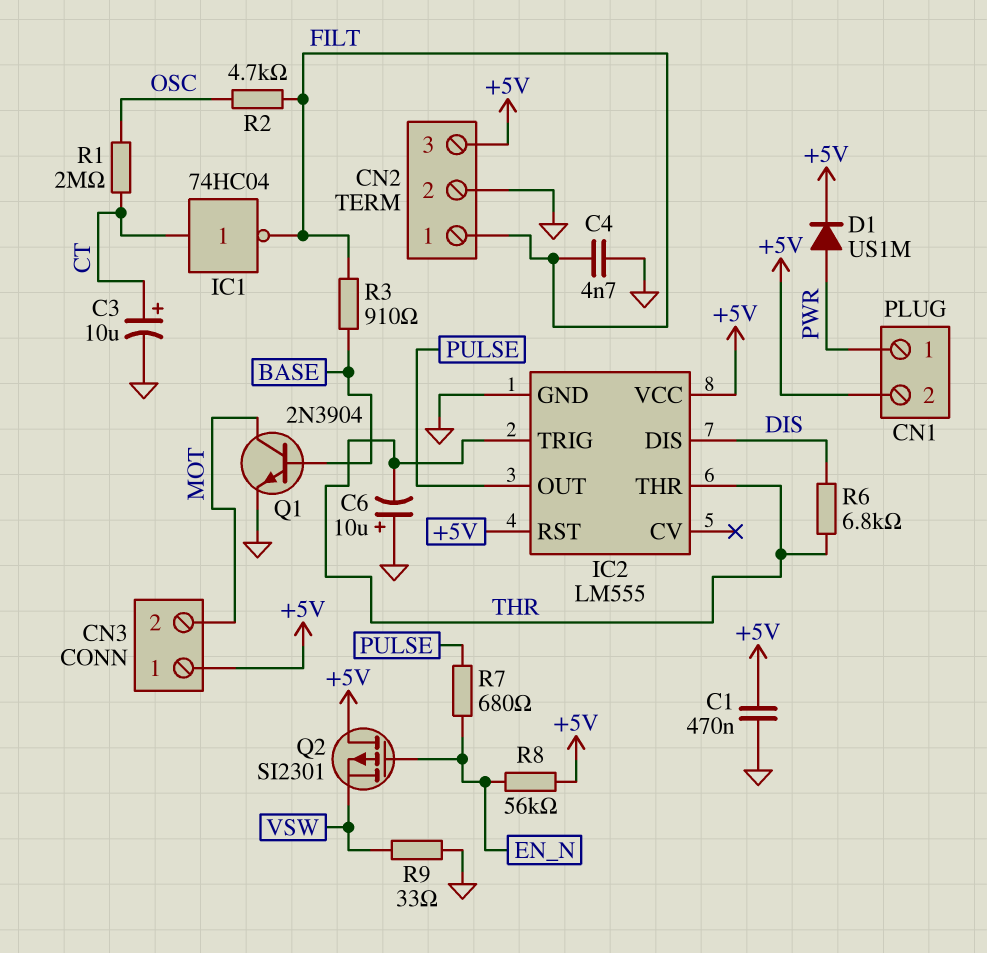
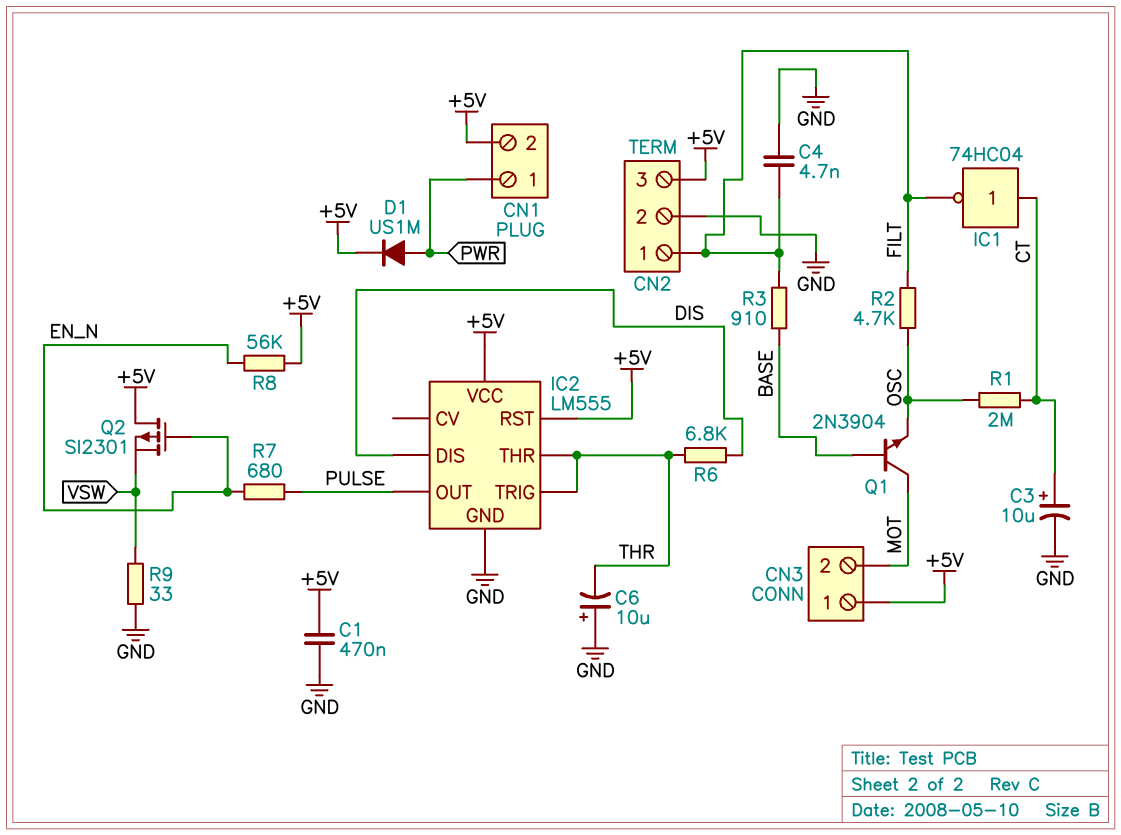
Q1: NPN 2N3904 (B BASE, C MOT, E GND) -> NPN 2N3904 (B BASE, C MOT, E OSC)

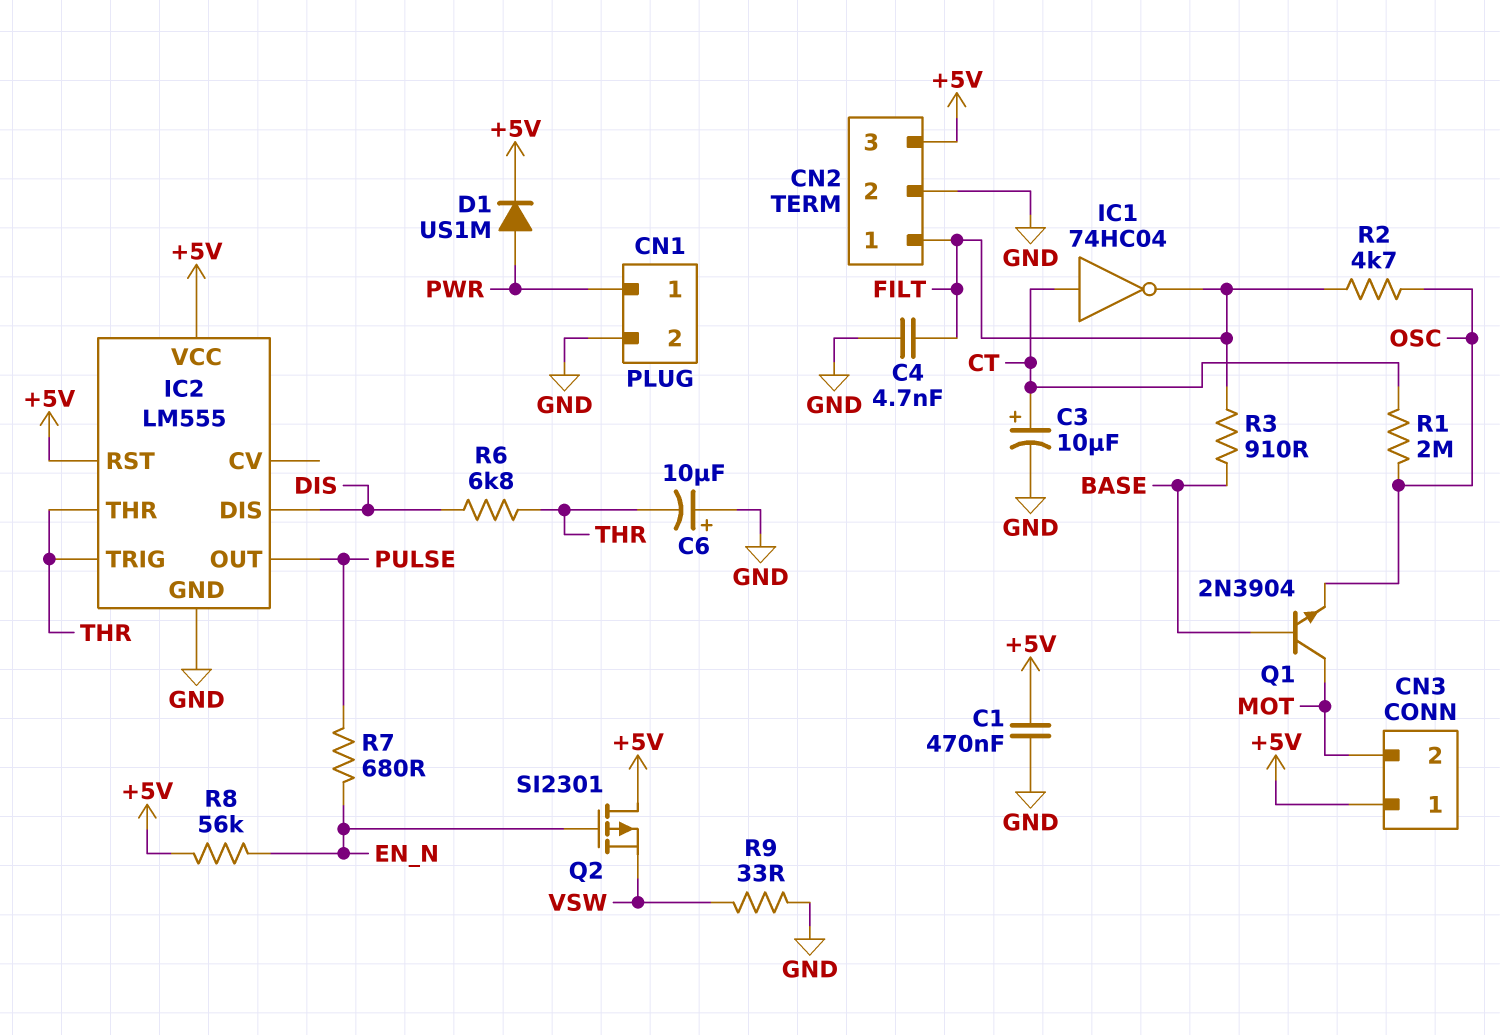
CN1 pin 2: +5V -> GND

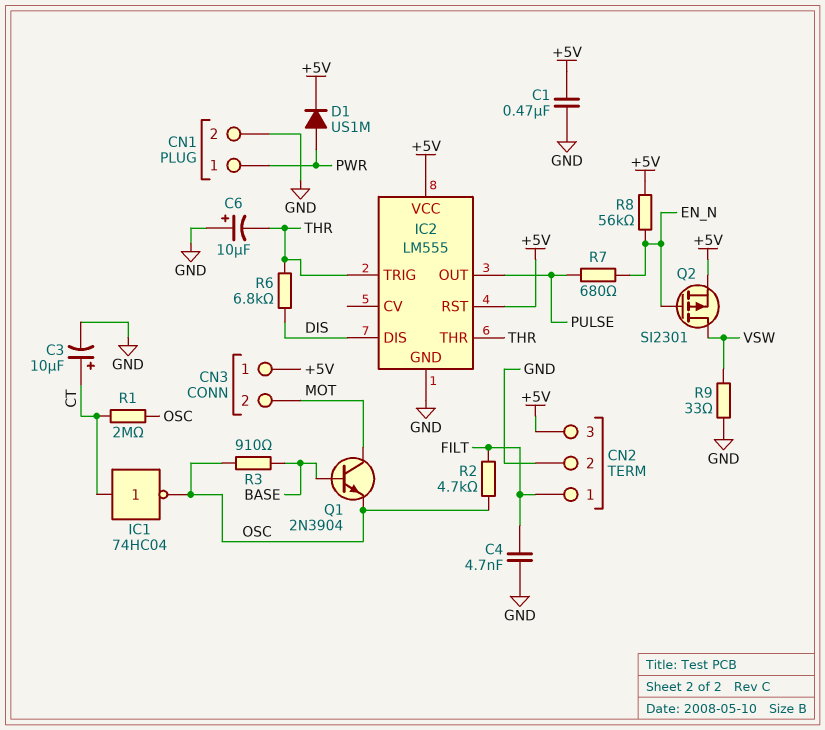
IC1: NOT 74HC04 (in CT, out FILT) -> NOT 74HC04 (in CT, out OSC)
Q2: PMOS SI2301 (G EN_N, D +5V, S VSW) -> PMOS SI2301 (G EN_N, D VSW, S +5V)
R3: 910 (BASE, FILT) -> 910 (BASE, OSC)

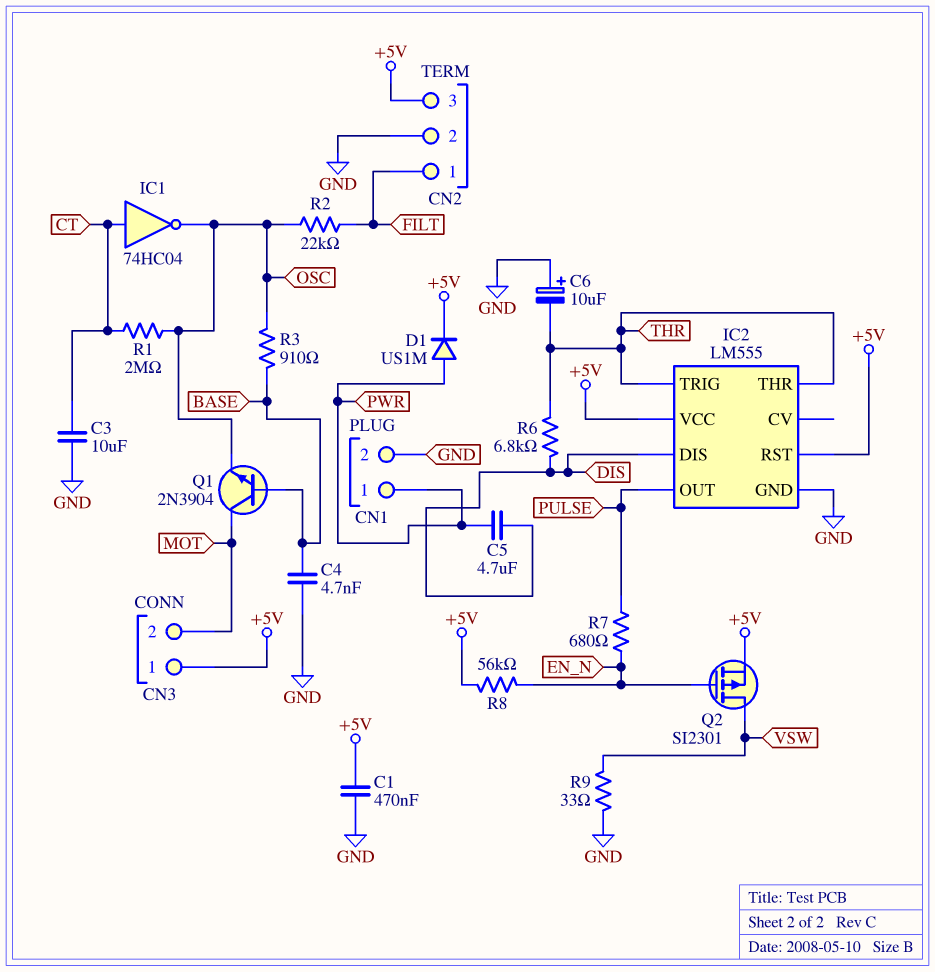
C3: 10uF (plus CT, minus GND) -> 10uF (CT, GND)
C4: 4.7nF (FILT, GND) -> 4.7nF (BASE, GND)
C5: none -> 4.7uF (DIS, PWR)
R2: 4.7k (FILT, OSC) -> 22k (FILT, OSC)

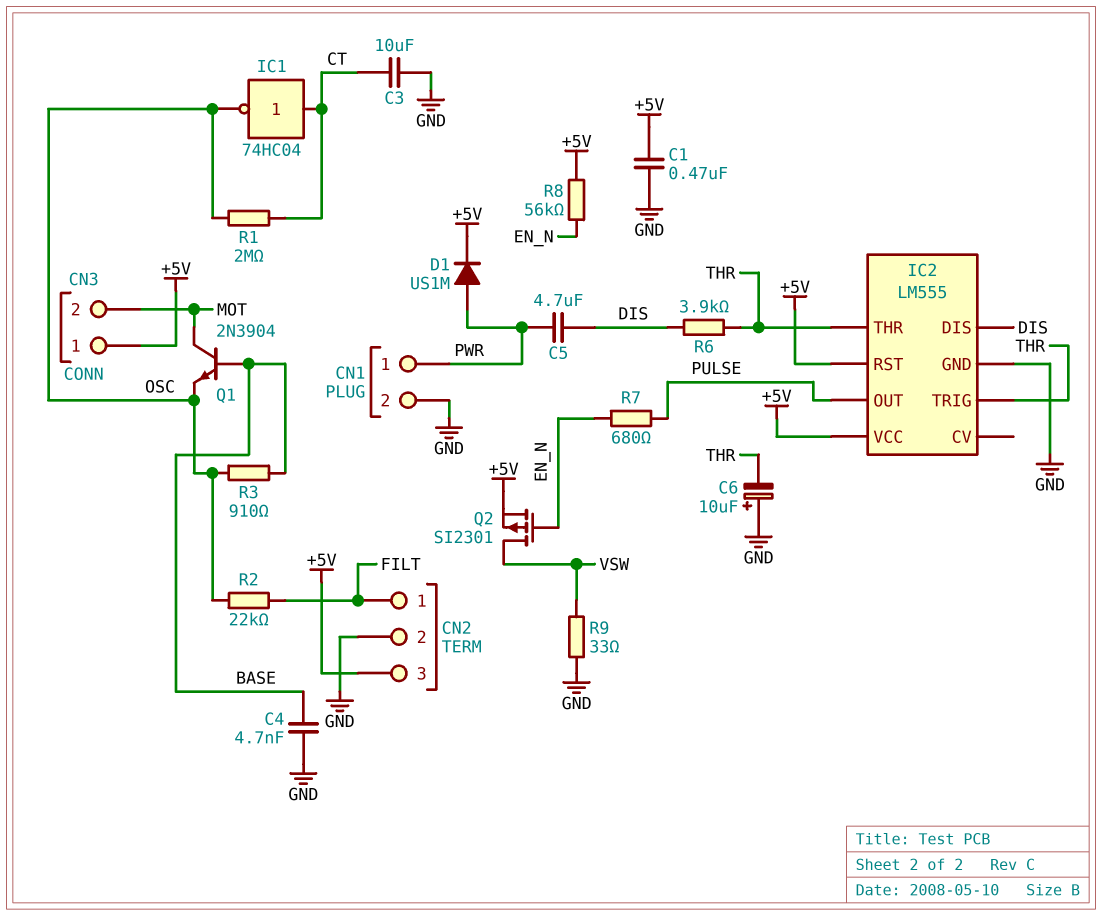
R6: 6.8k (DIS, THR) -> 3.9k (DIS, THR)

